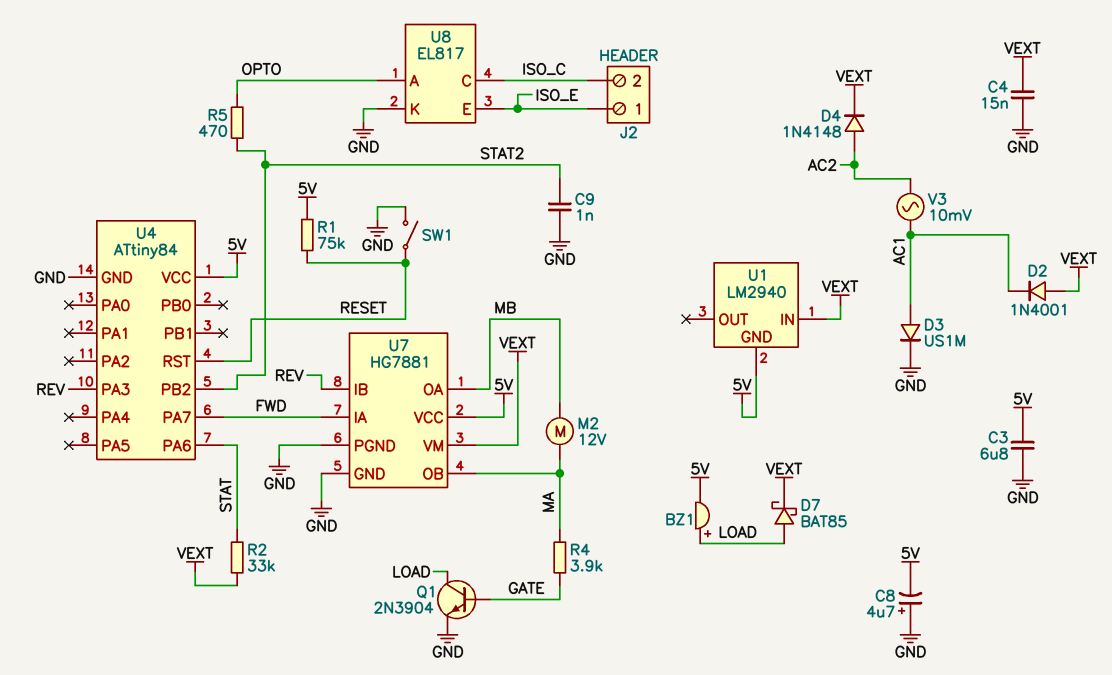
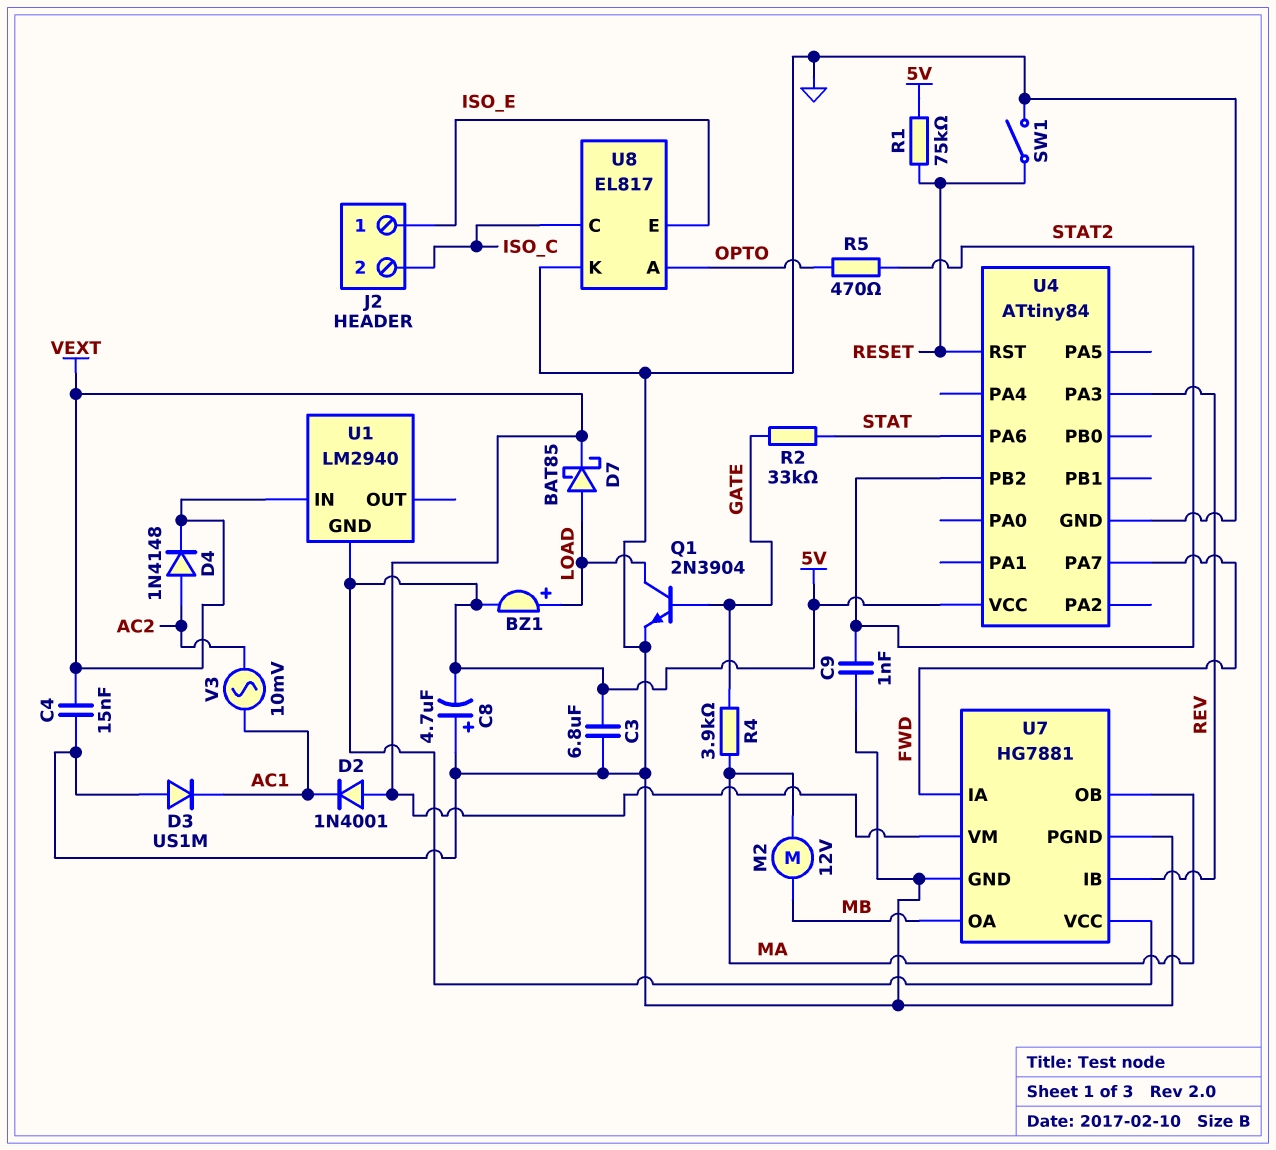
D3: diode US1M (A AC1, K GND) -> diode US1M (A GND, K AC1)
R2: 33k (STAT, VEXT) -> 33k (GATE, STAT)

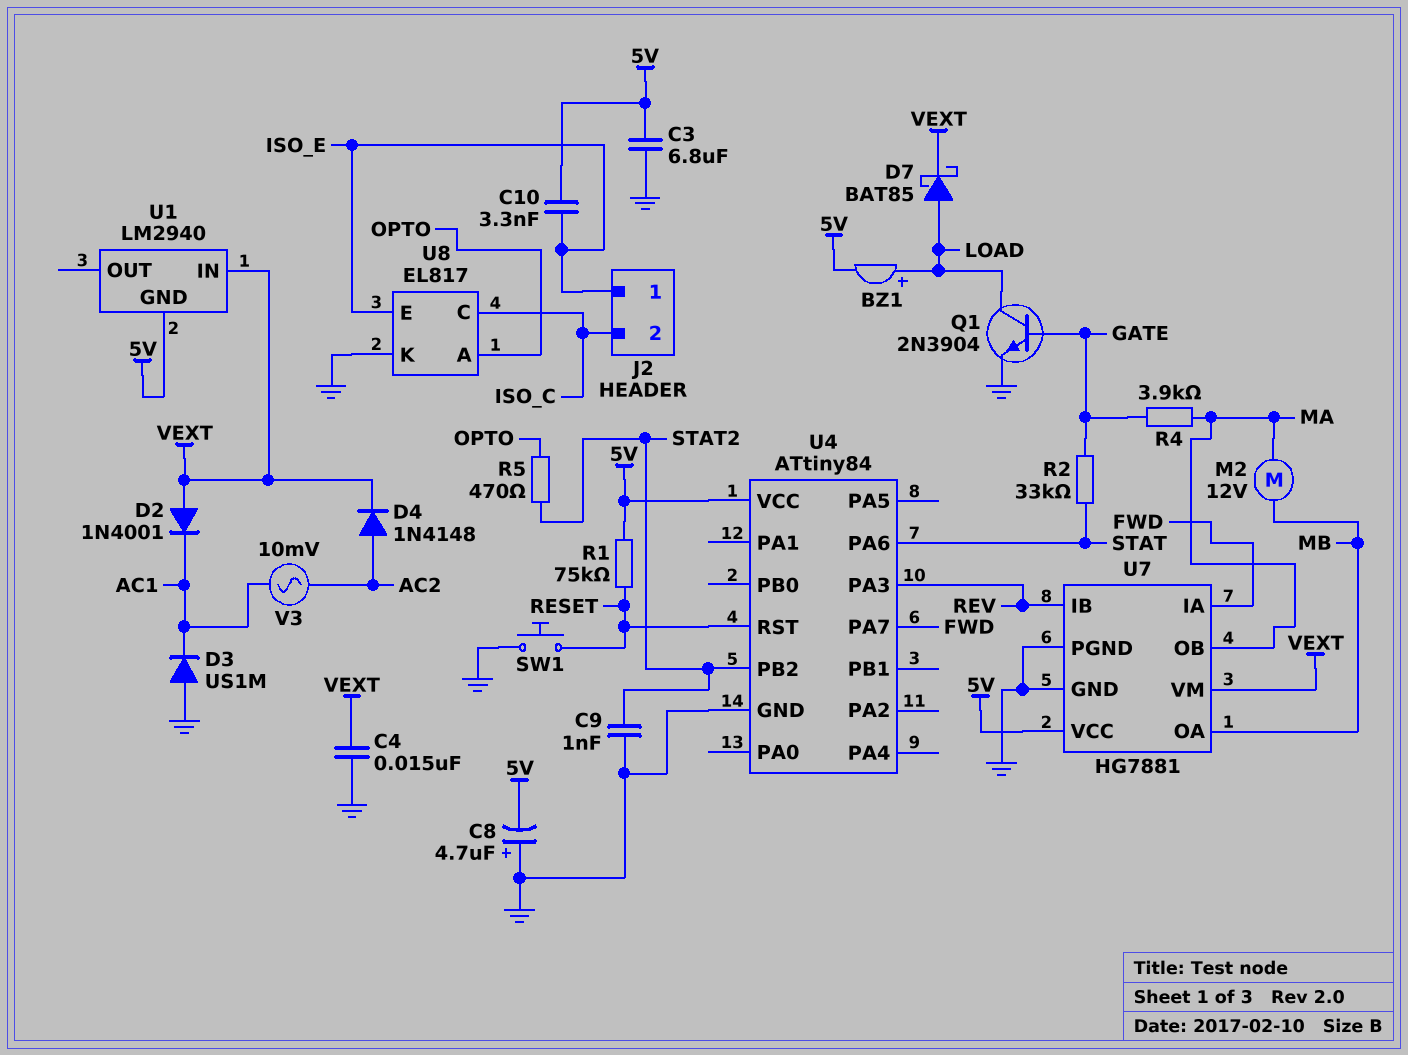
C10: none -> 3.3nF (5V, ISO_E)
SW1: switch (GND, RESET) -> button (GND, RESET)

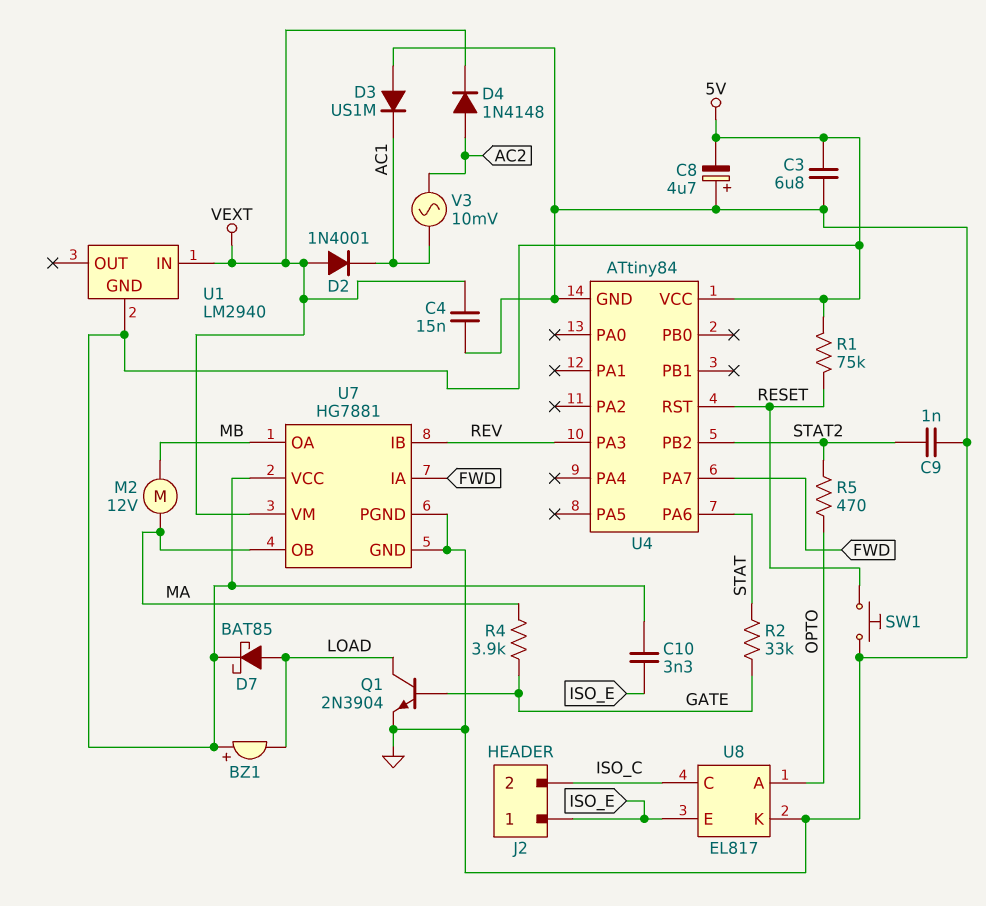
BZ1: buzzer (plus LOAD, minus 5V) -> buzzer (plus 5V, minus LOAD)
D7: schottky BAT85 (A LOAD, K VEXT) -> schottky BAT85 (A LOAD, K 5V)

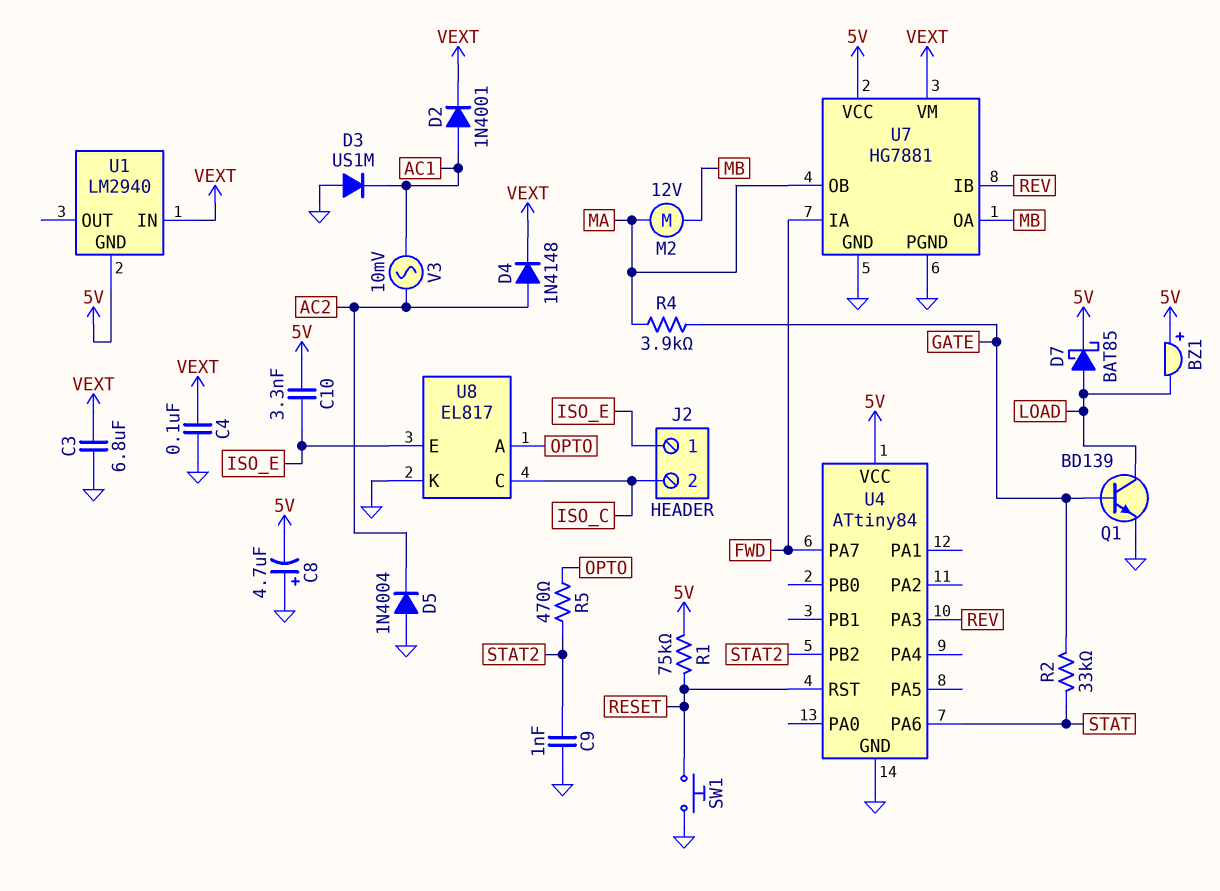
C3: 6.8uF (5V, GND) -> 6.8uF (GND, VEXT)
C4: 15nF (GND, VEXT) -> 100nF (GND, VEXT)
D2: diode 1N4001 (A VEXT, K AC1) -> diode 1N4001 (A AC1, K VEXT)
D5: none -> diode 1N4004 (A GND, K AC2)
Q1: NPN 2N3904 (B GATE, C LOAD, E GND) -> NPN BD139 (B GATE, C LOAD, E GND)

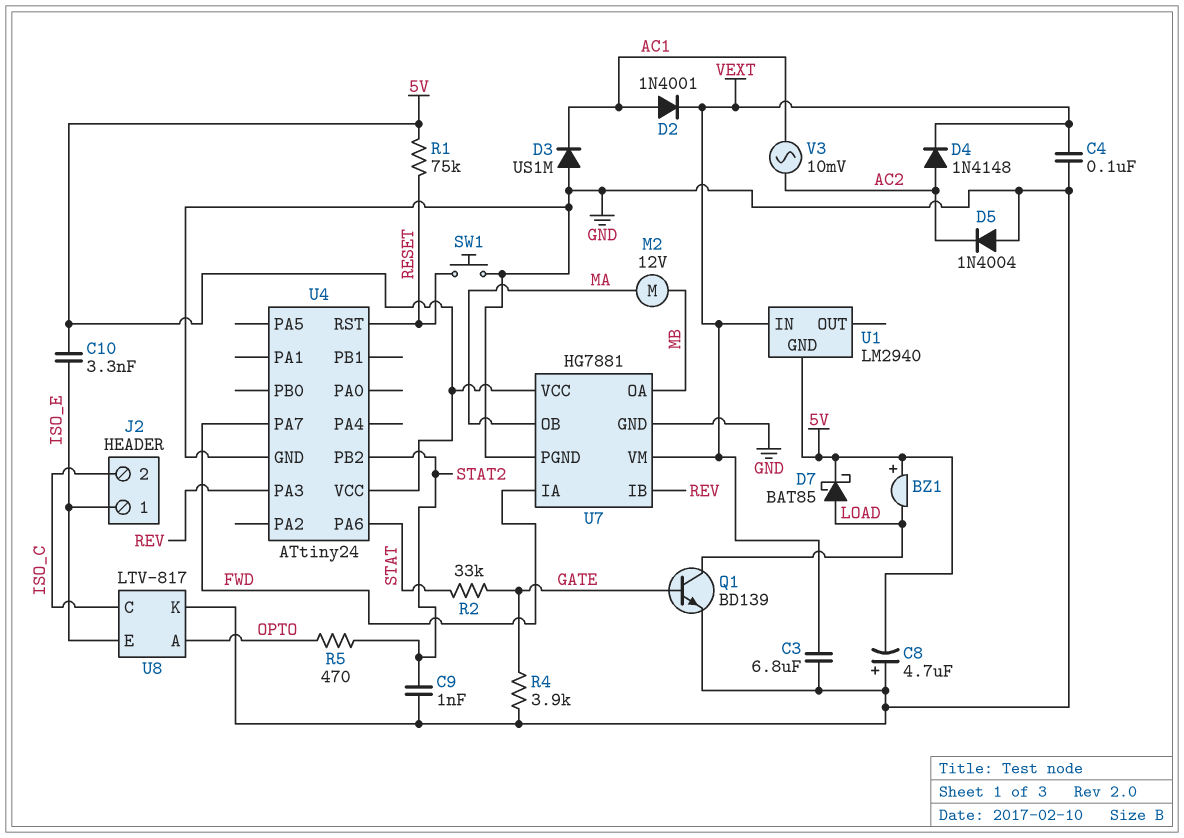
R4: 3.9k (GATE, MA) -> 3.9k (GATE, GND)
U4: ATtiny84 -> ATtiny24
U8: EL817 -> LTV-817

